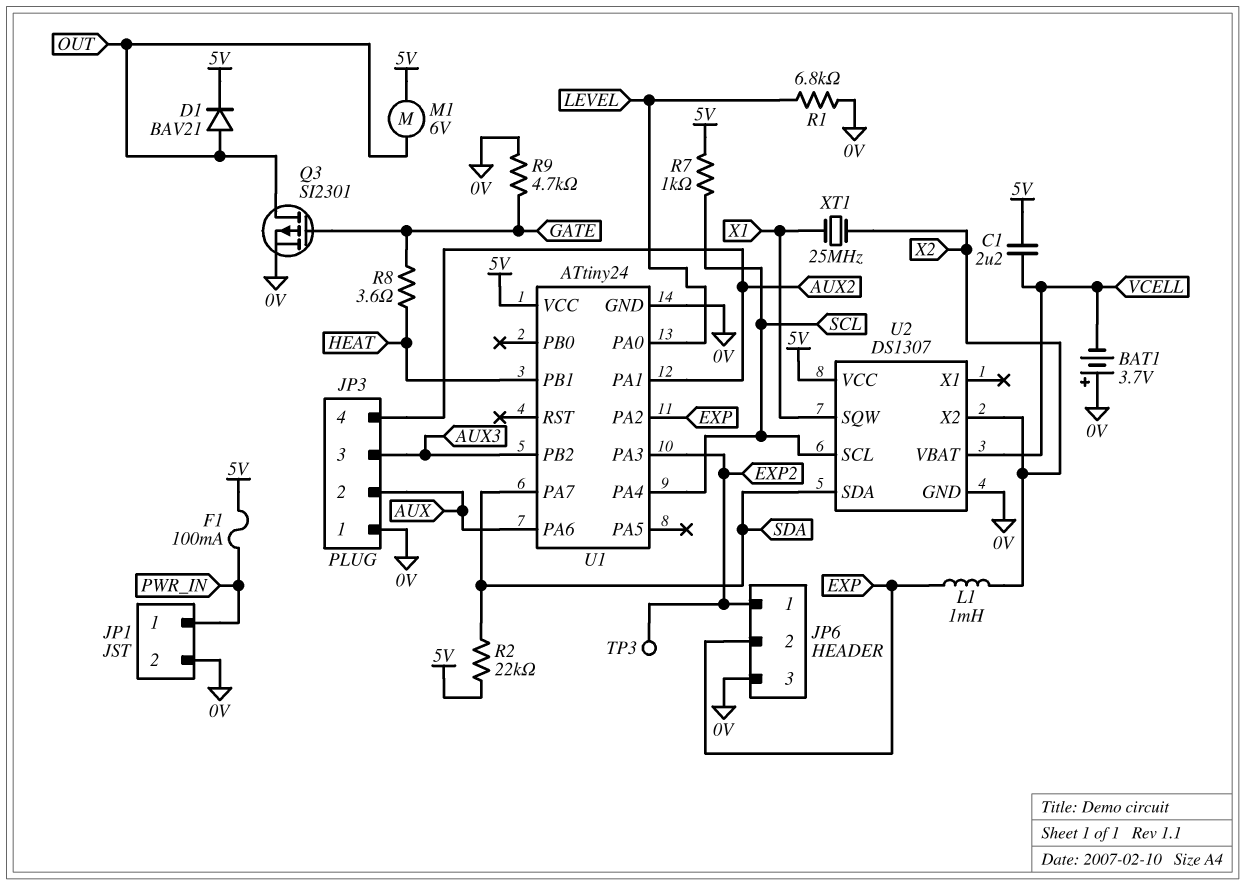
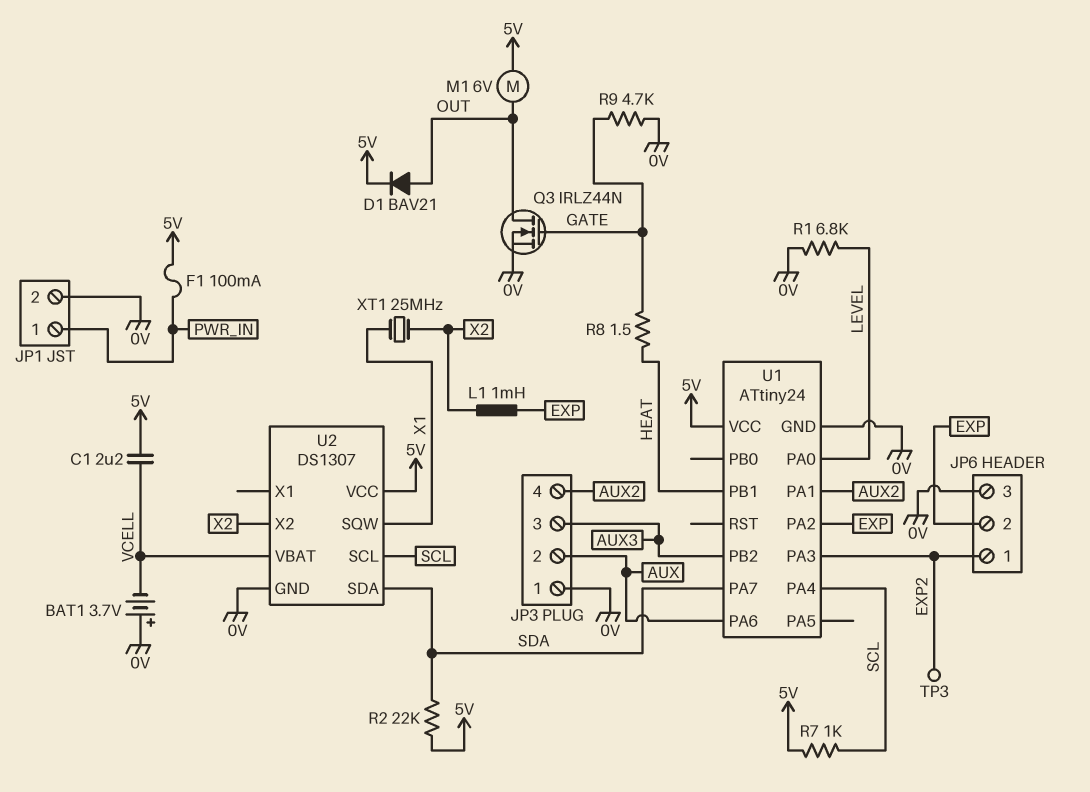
Q3: PMOS SI2301 (G GATE, D OUT, S 0V) -> NMOS IRLZ44N (G GATE, D OUT, S 0V)
R8: 3.6 (GATE, HEAT) -> 1.5 (GATE, HEAT)

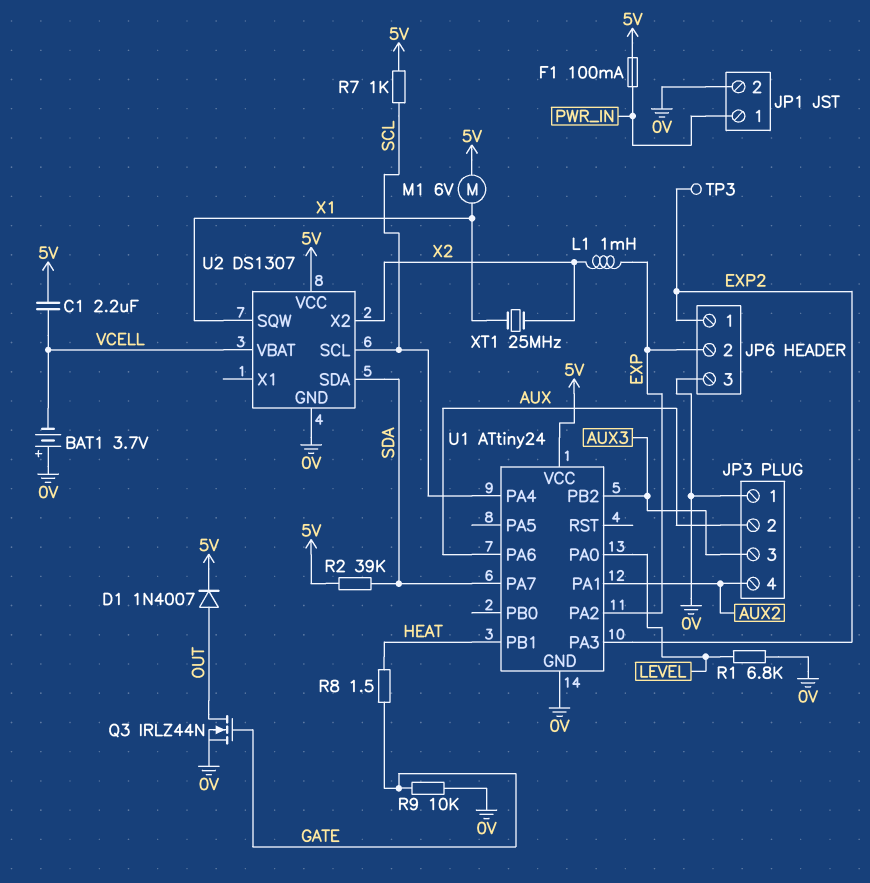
D1: diode BAV21 (A OUT, K 5V) -> diode 1N4007 (A OUT, K 5V)
M1: motor 6V (5V, OUT) -> motor 6V (5V, X1)
R2: 22k (5V, SDA) -> 39k (5V, SDA)
R9: 4.7k (0V, GATE) -> 10k (0V, GATE)

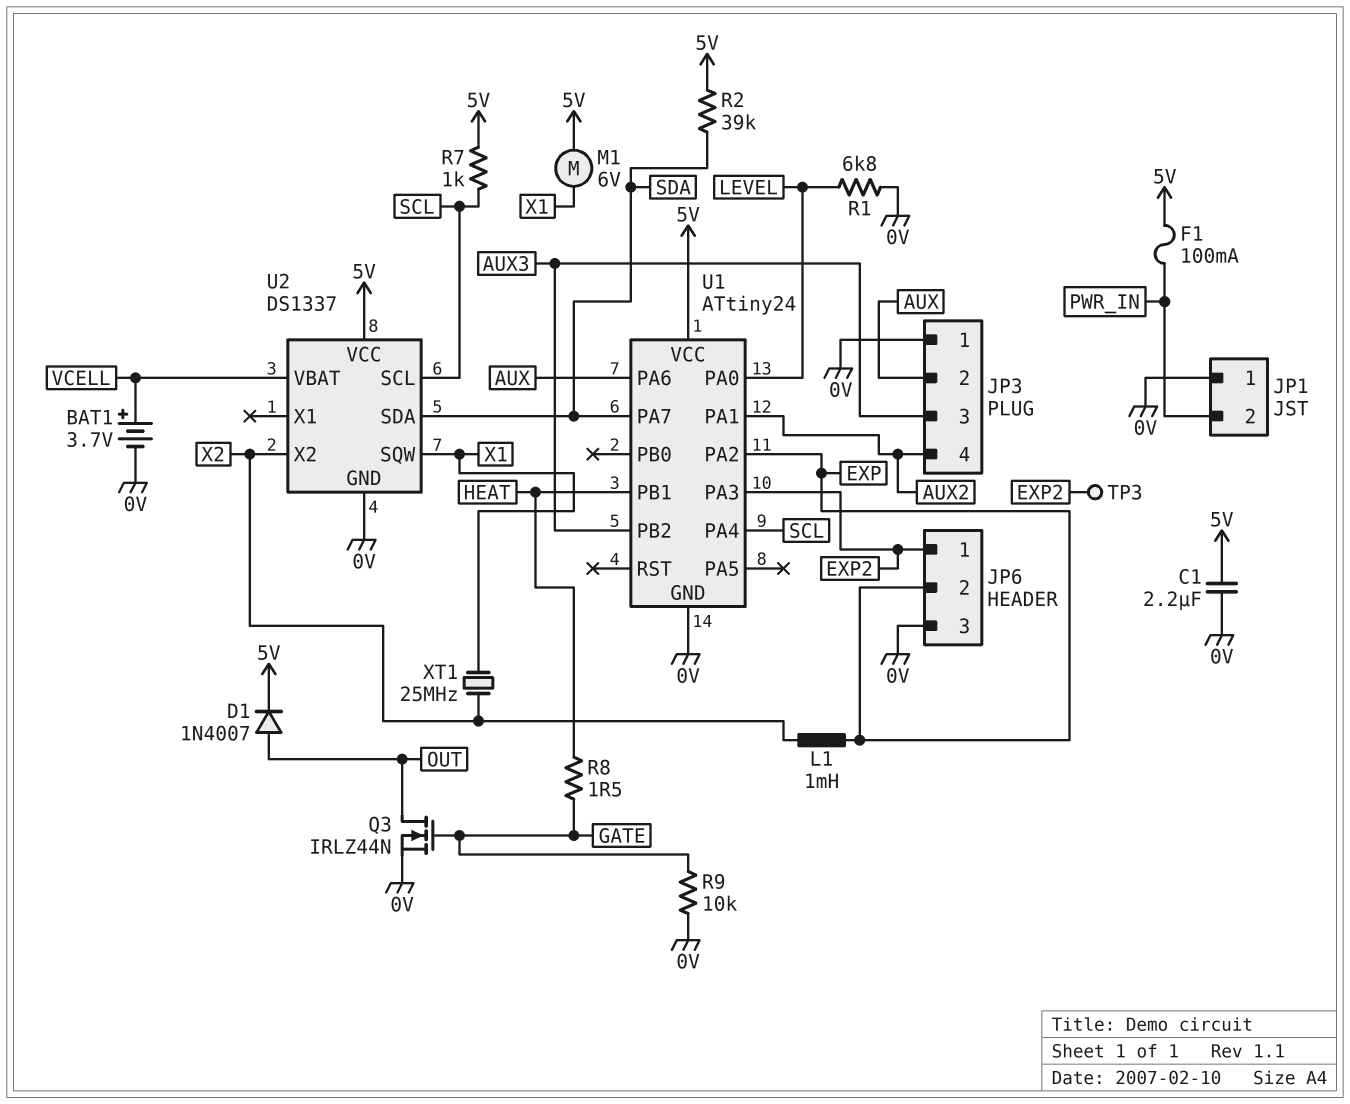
BAT1: 3.7V (plus 0V, minus VCELL) -> 3.7V (plus VCELL, minus 0V)
C1: 2.2uF (5V, VCELL) -> 2.2uF (0V, 5V)
JP1 pin 1: PWR_IN -> 0V
JP1 pin 2: 0V -> PWR_IN
U2: DS1307 -> DS1337

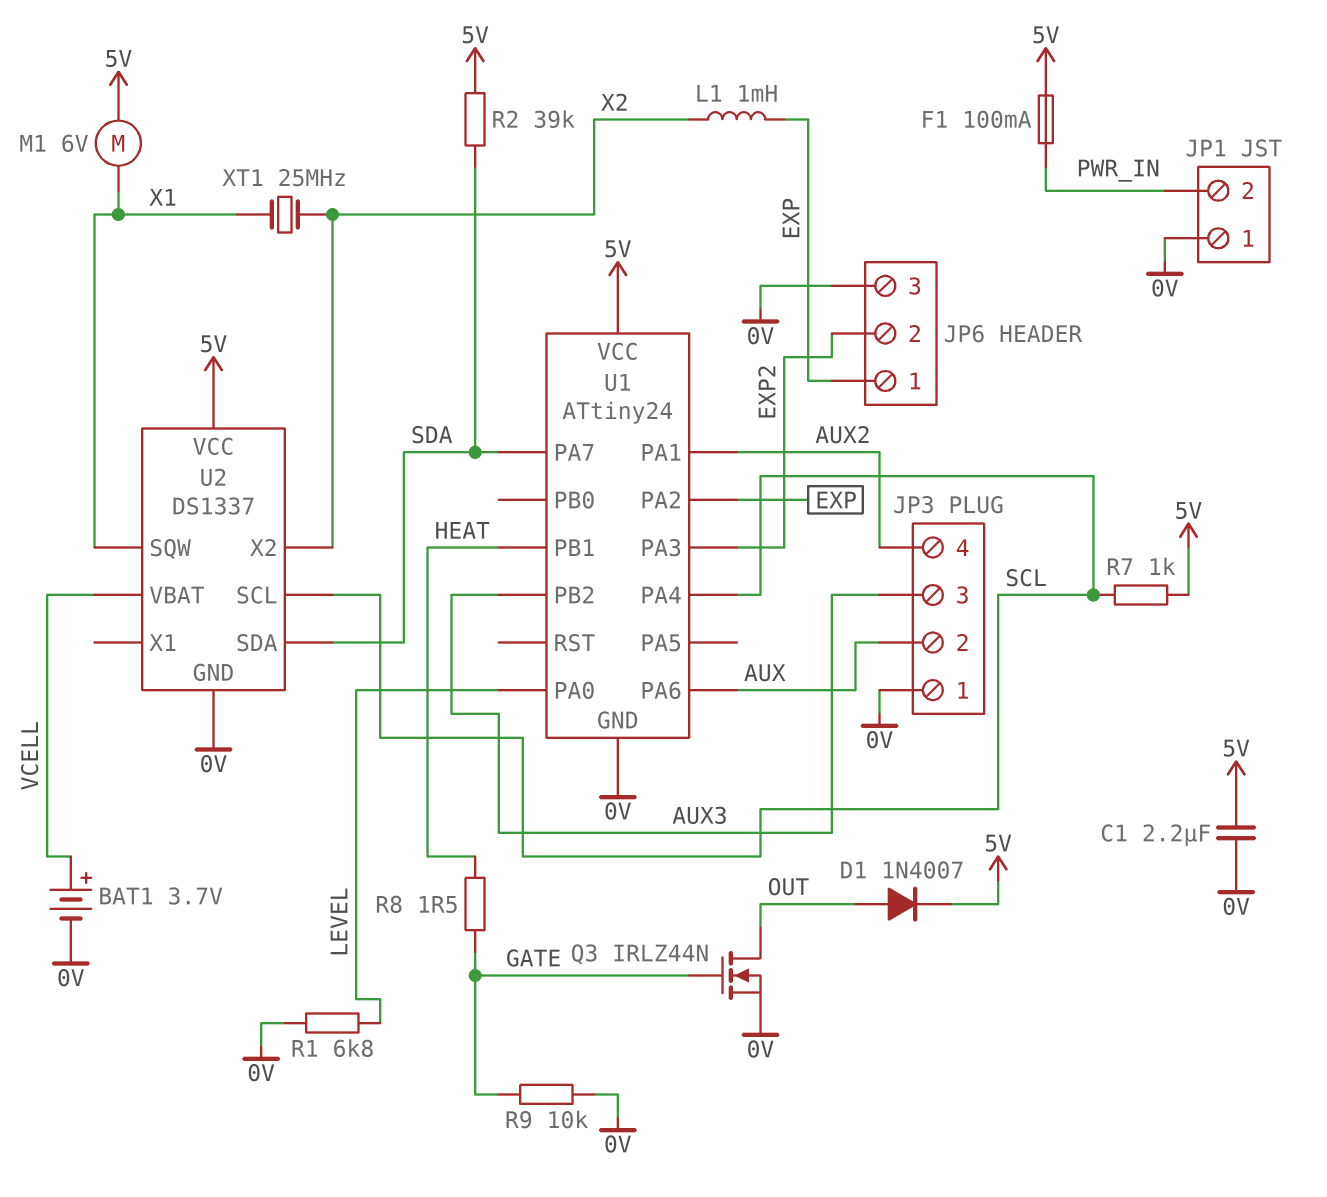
JP6 pin 1: EXP2 -> EXP
JP6 pin 2: EXP -> EXP2
TP3: test point (EXP2) -> none

